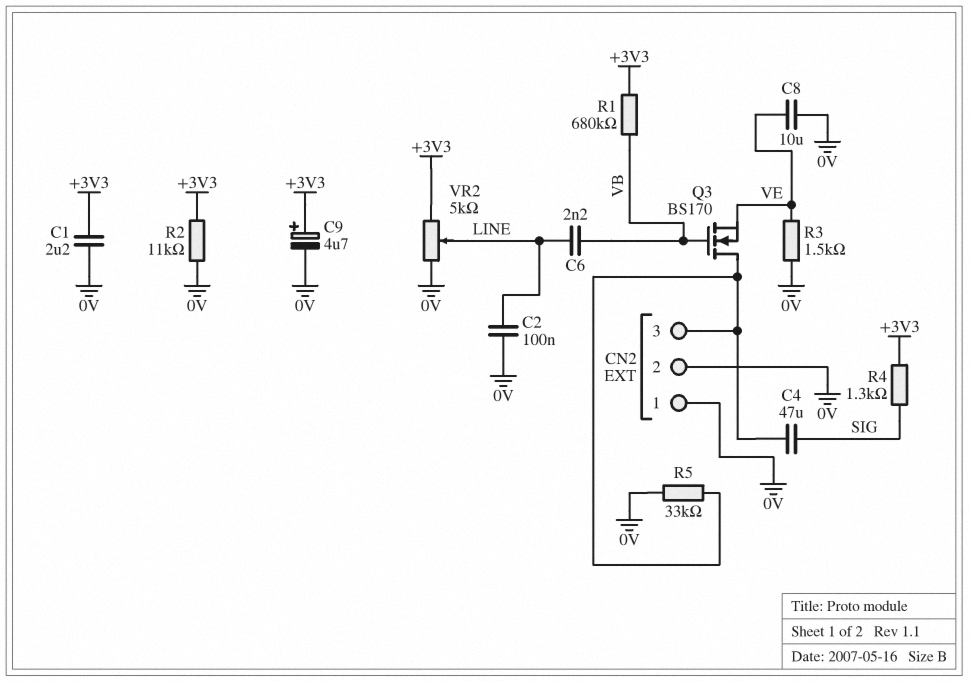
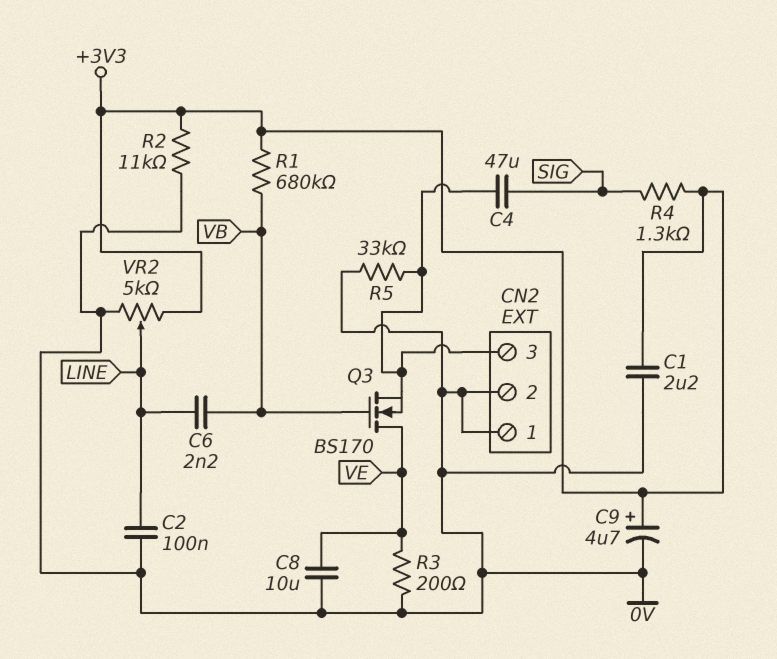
Q3: NMOS BS170 (G VB, D CN2/3, S VE) -> NMOS BS170 (G VB, D VE, S CN2/3)
R3: 1.5k (0V, VE) -> 200 (0V, VE)

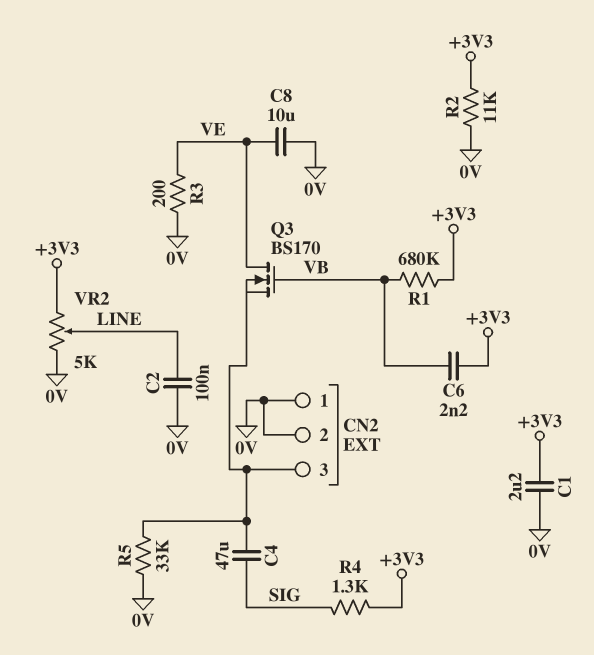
C6: 2.2nF (LINE, VB) -> 2.2nF (+3V3, VB)
C9: 4.7uF (plus +3V3, minus 0V) -> none

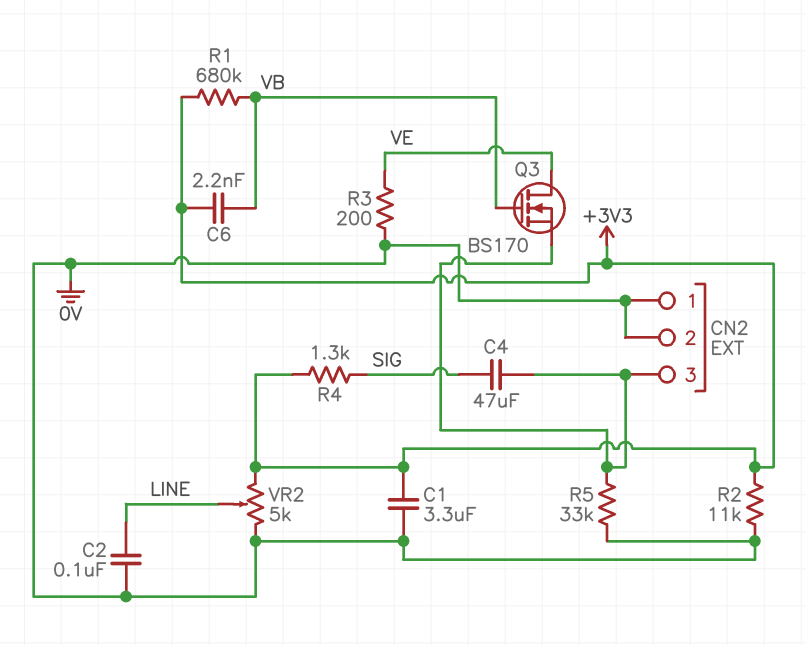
C1: 2.2uF (+3V3, 0V) -> 3.3uF (+3V3, 0V)
C8: 10uF (0V, VE) -> none

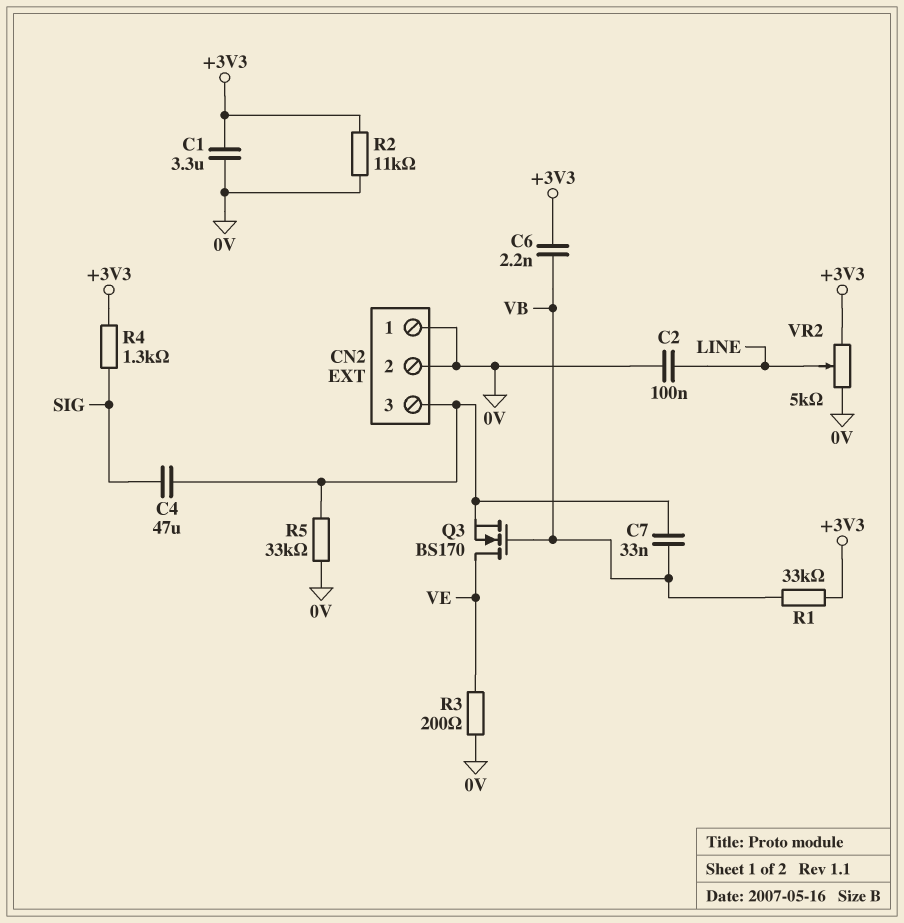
C7: none -> 33nF (CN2/3, VB)
R1: 680k (+3V3, VB) -> 33k (+3V3, VB)

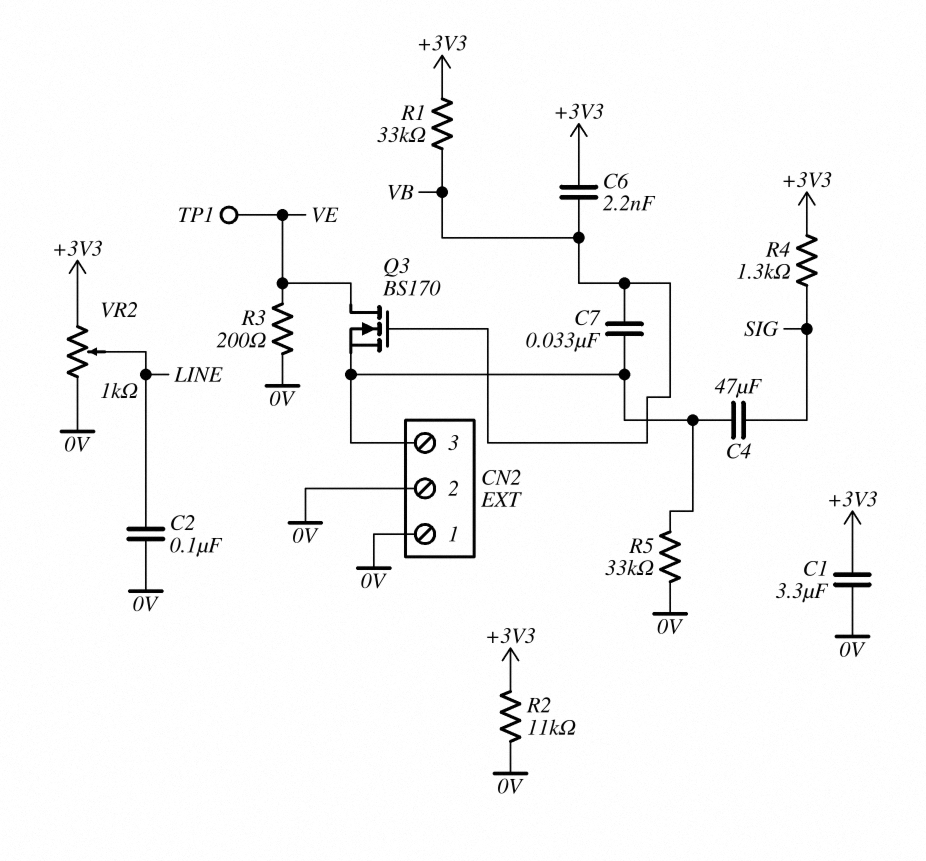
TP1: none -> test point (VE)
VR2: 5k (+3V3, 0V, wiper LINE) -> 1k (+3V3, 0V, wiper LINE)

